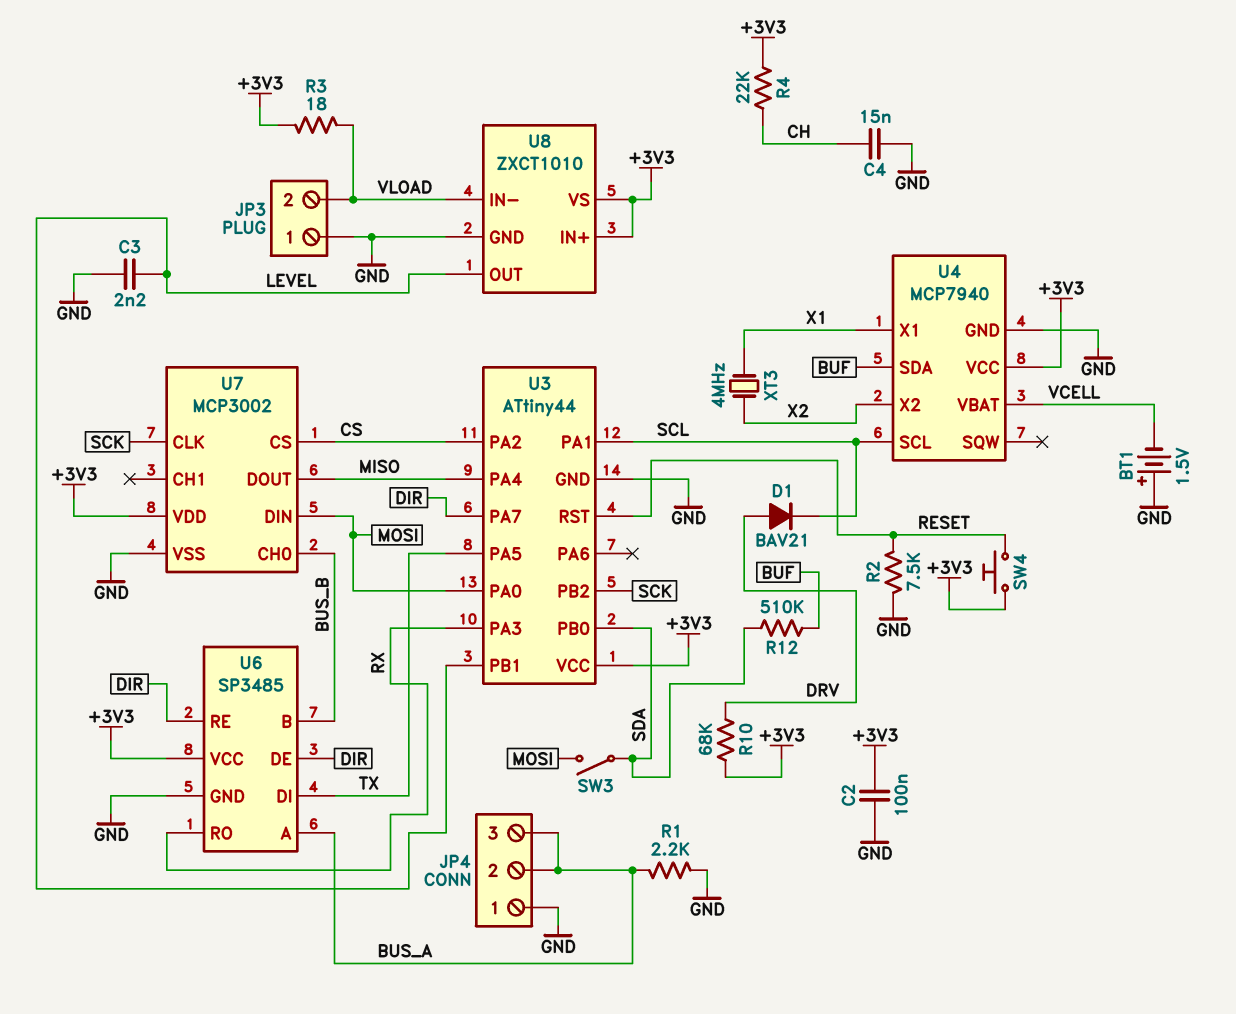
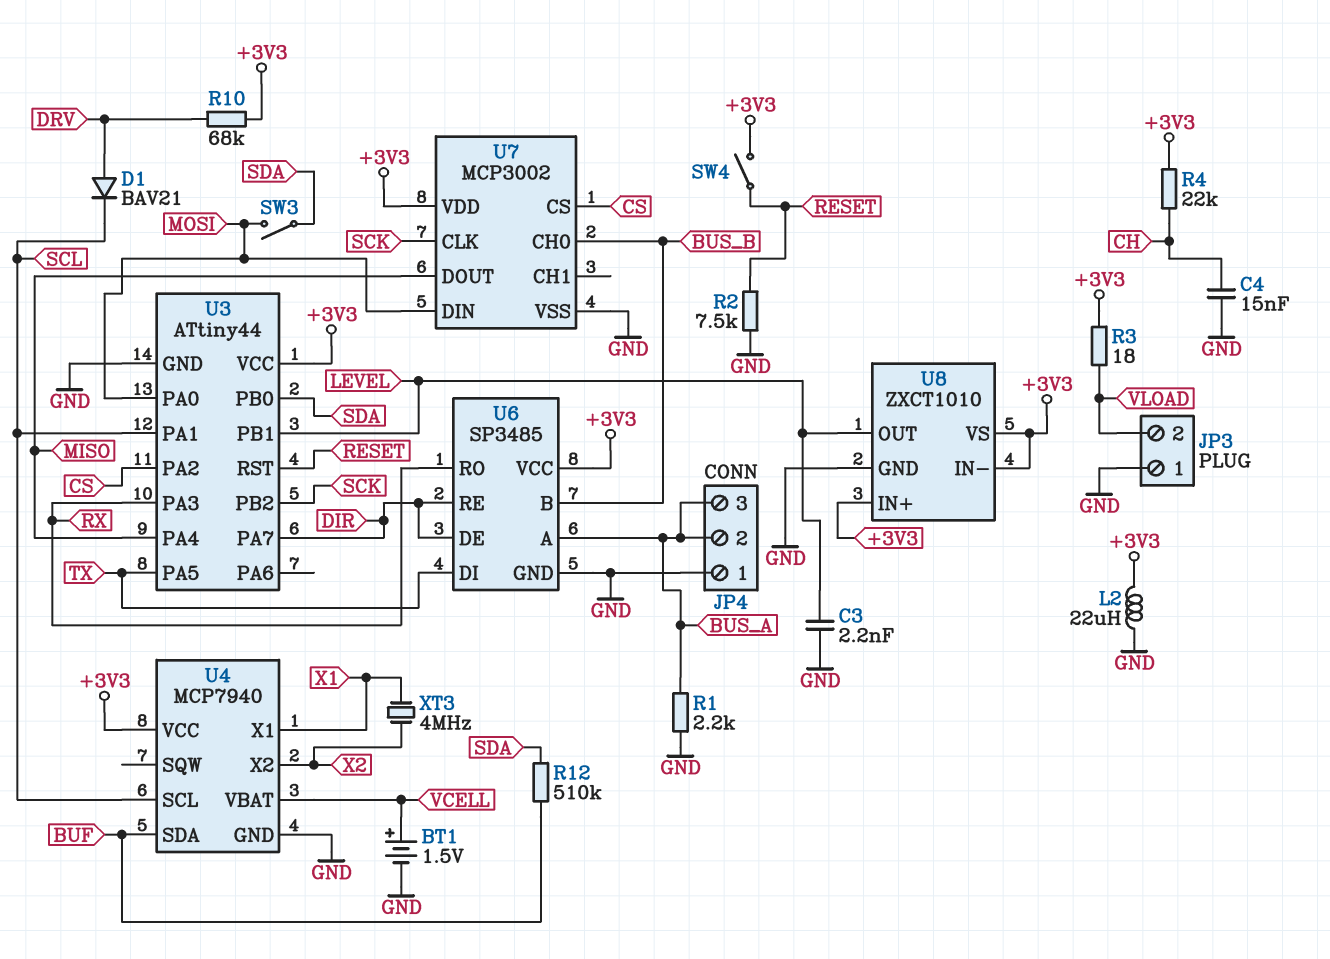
BT1: 1.5V (plus GND, minus VCELL) -> 1.5V (plus VCELL, minus GND)
C2: 100nF (+3V3, GND) -> none
L2: none -> 22uH (+3V3, GND)
SW4: button (+3V3, RESET) -> switch (+3V3, RESET)
U8 pin IN-: VLOAD -> +3V3

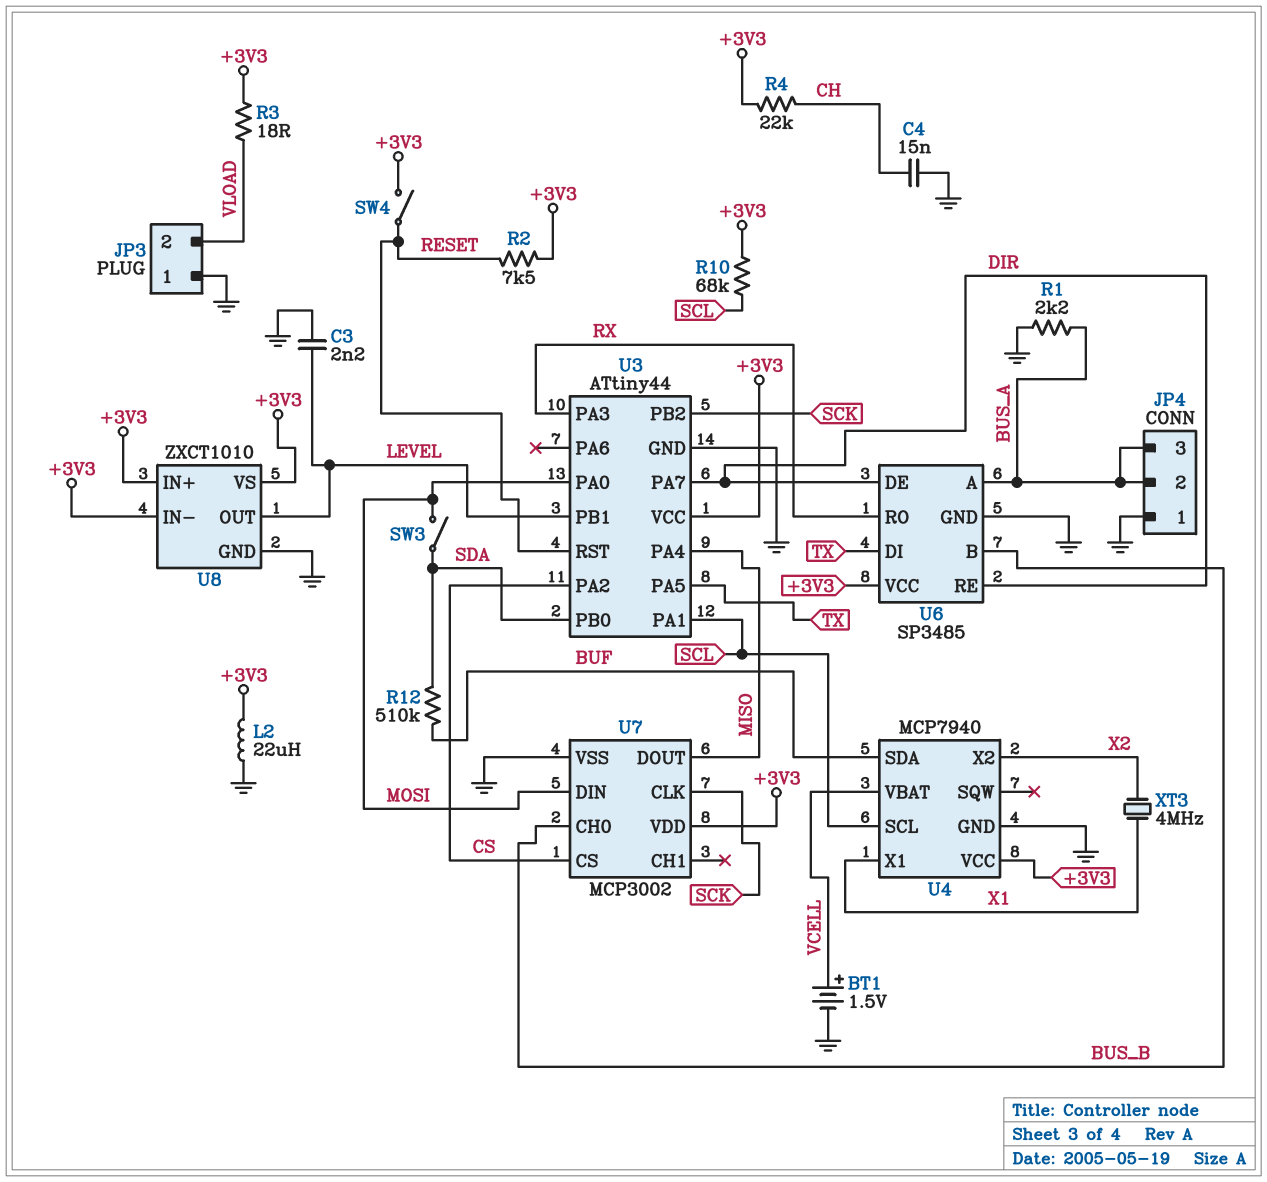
D1: diode BAV21 (A DRV, K SCL) -> none
R2: 7.5k (GND, RESET) -> 7.5k (+3V3, RESET)
R10: 68k (+3V3, DRV) -> 68k (+3V3, SCL)

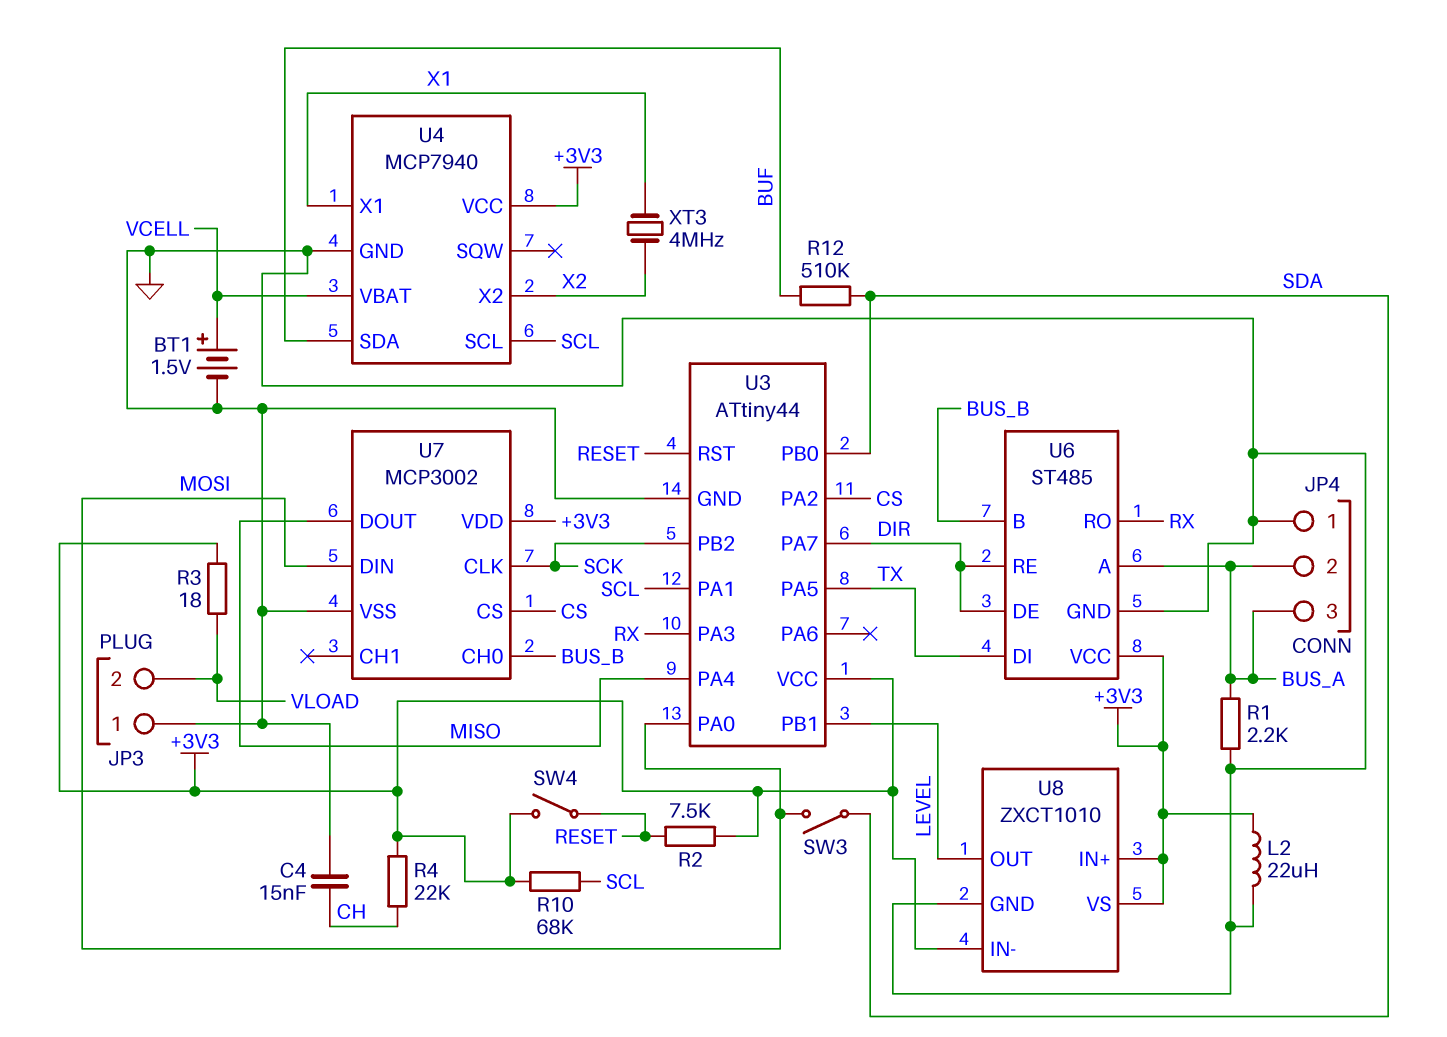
C3: 2.2nF (GND, LEVEL) -> none
U6: SP3485 -> ST485

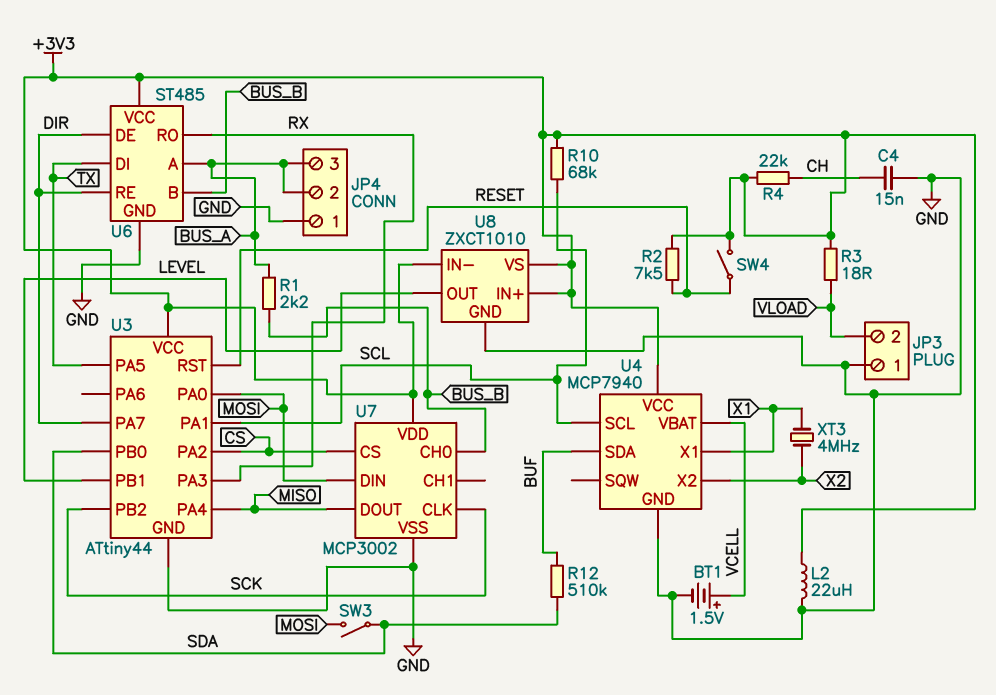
R1: 2.2k (BUS_A, GND) -> 2.2k (BUS_A, BUS_B)

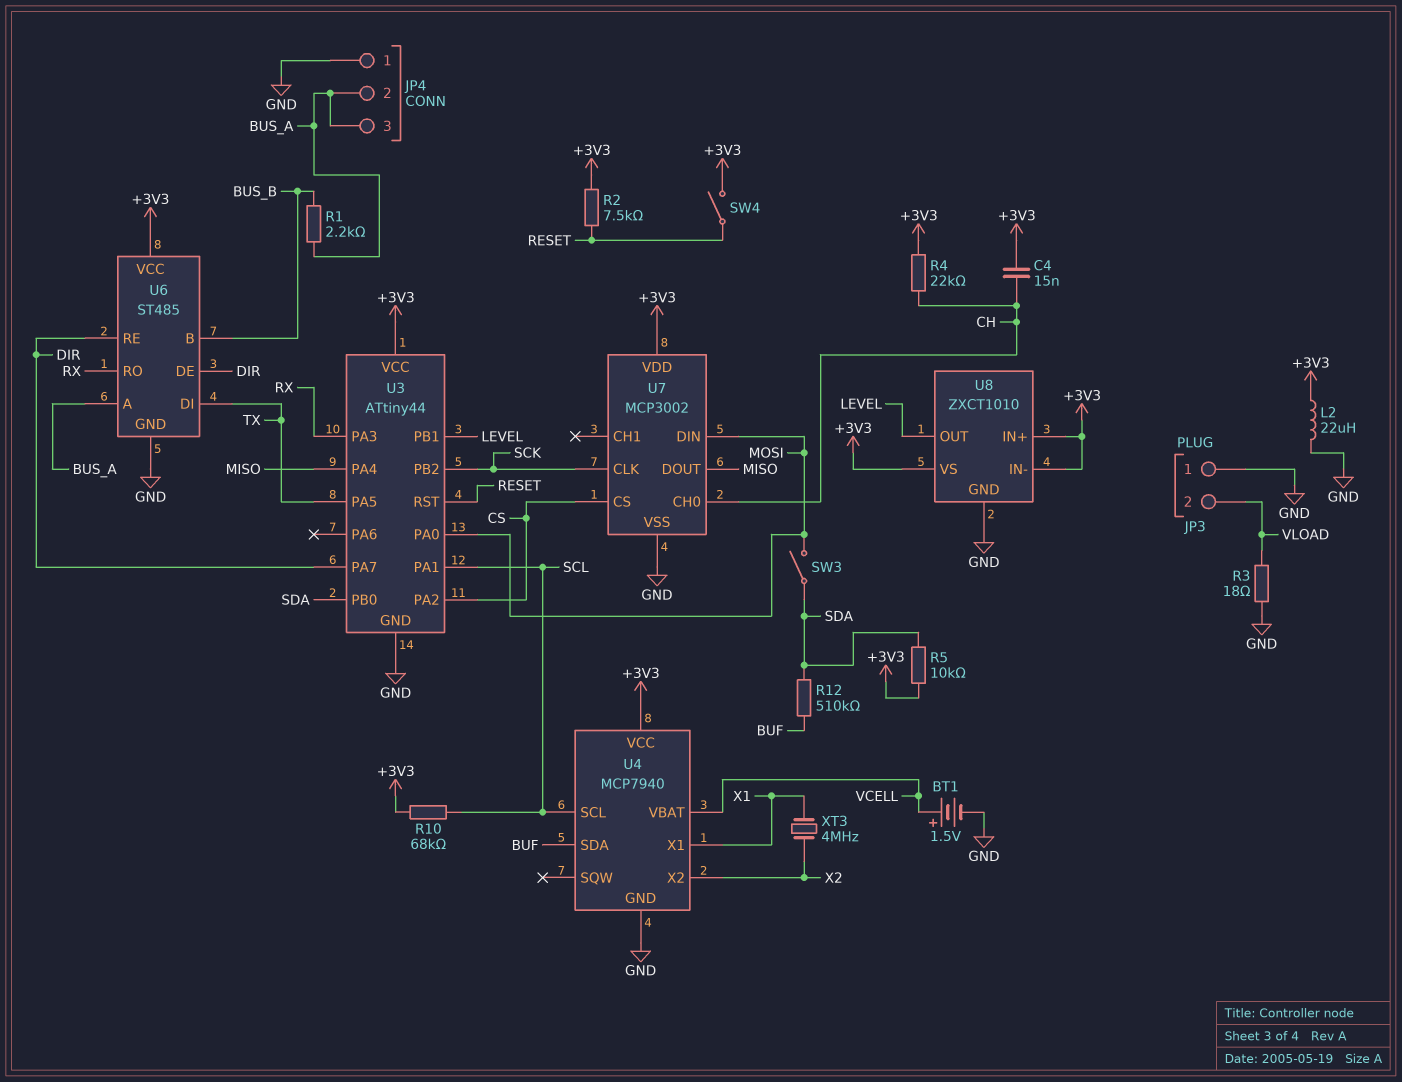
C4: 15nF (CH, GND) -> 15nF (+3V3, CH)
R3: 18 (+3V3, VLOAD) -> 18 (GND, VLOAD)
R5: none -> 10k (+3V3, SDA)
U7 pin CH0: BUS_B -> CH

